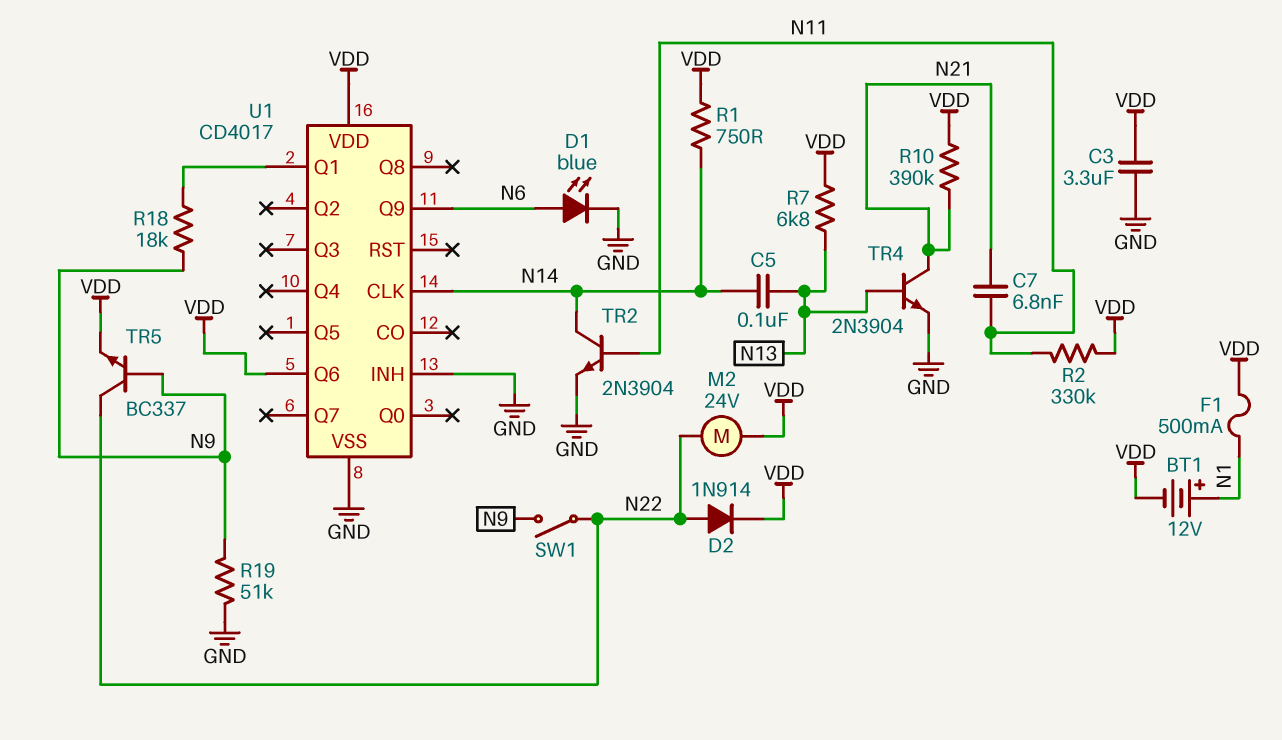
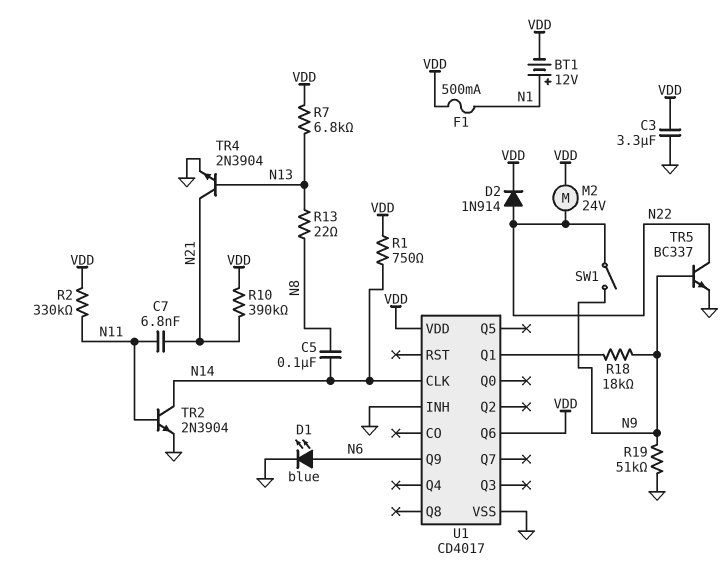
C5: 100nF (N13, N14) -> 100nF (N8, N14)
R13: none -> 22 (N8, N13)
TR5: NPN BC337 (B N9, C N22, E VDD) -> NPN BC337 (B N9, C N22, E GND)

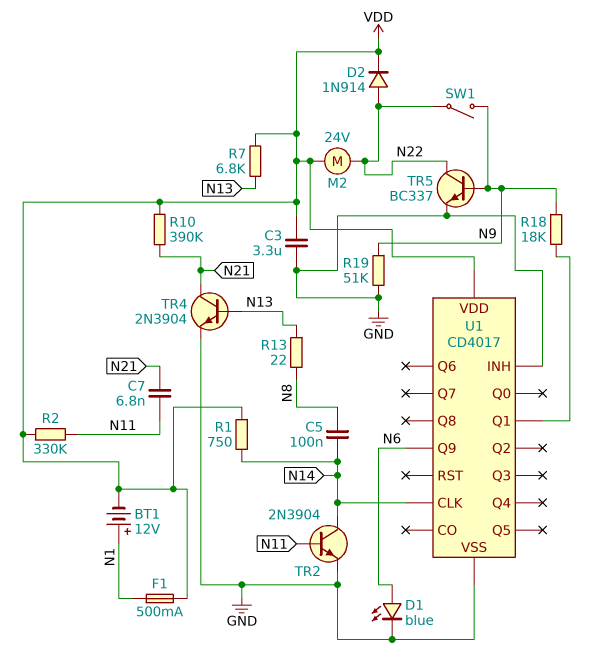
U1 pin Q6: VDD -> none

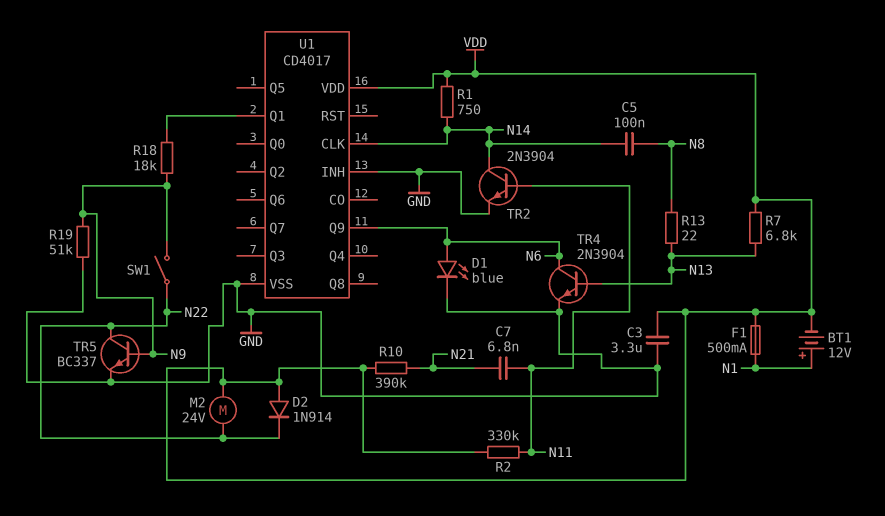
D2: diode 1N914 (A N22, K VDD) -> diode 1N914 (A VDD, K N22)
TR4: NPN 2N3904 (B N13, C N21, E GND) -> NPN 2N3904 (B N13, C N6, E GND)

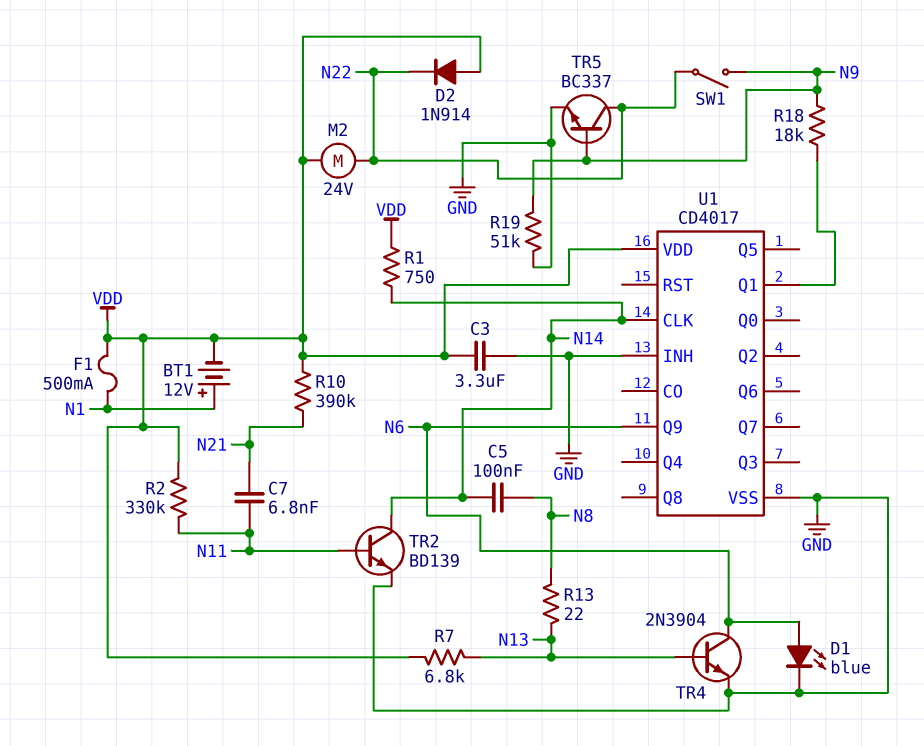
TR2: NPN 2N3904 (B N11, C N14, E GND) -> NPN BD139 (B N11, C N14, E GND)

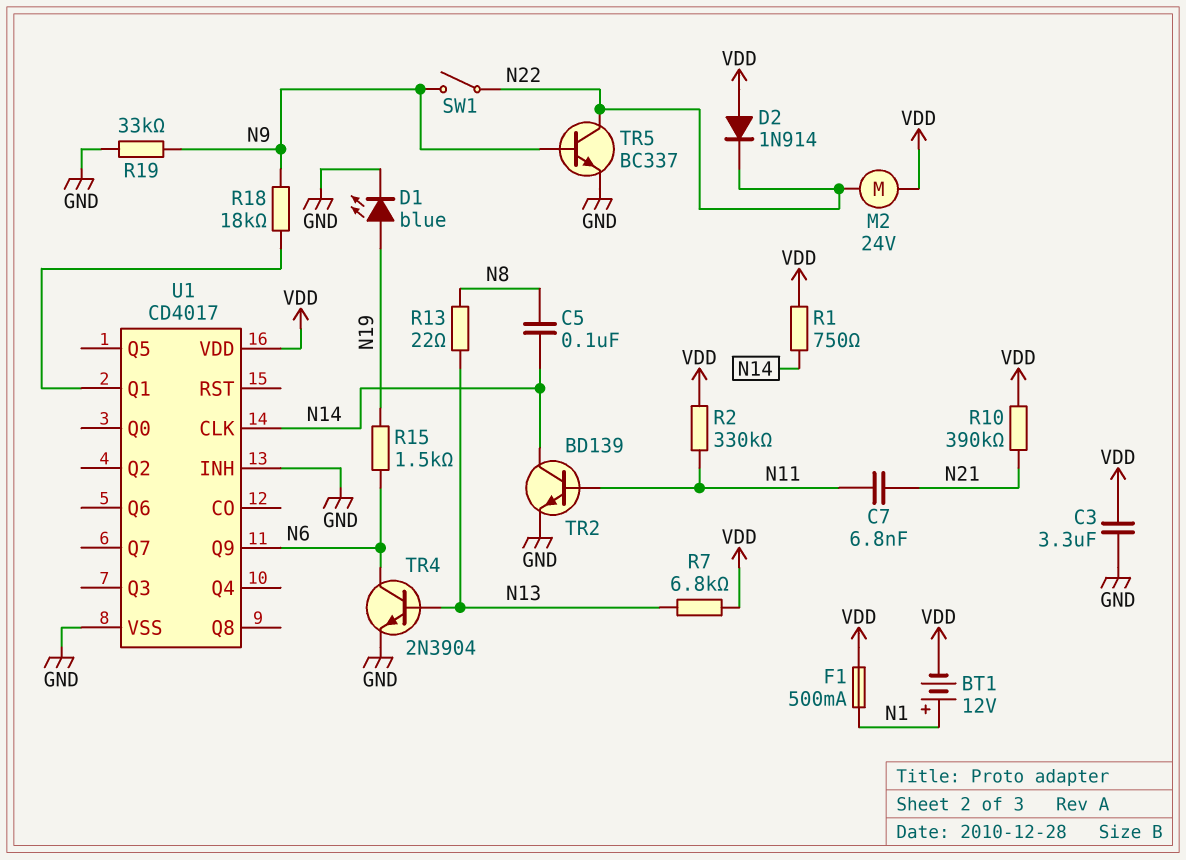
D1: LED blue (A N6, K GND) -> LED blue (A N19, K GND)
R15: none -> 1.5k (N6, N19)
R19: 51k (GND, N9) -> 33k (GND, N9)

